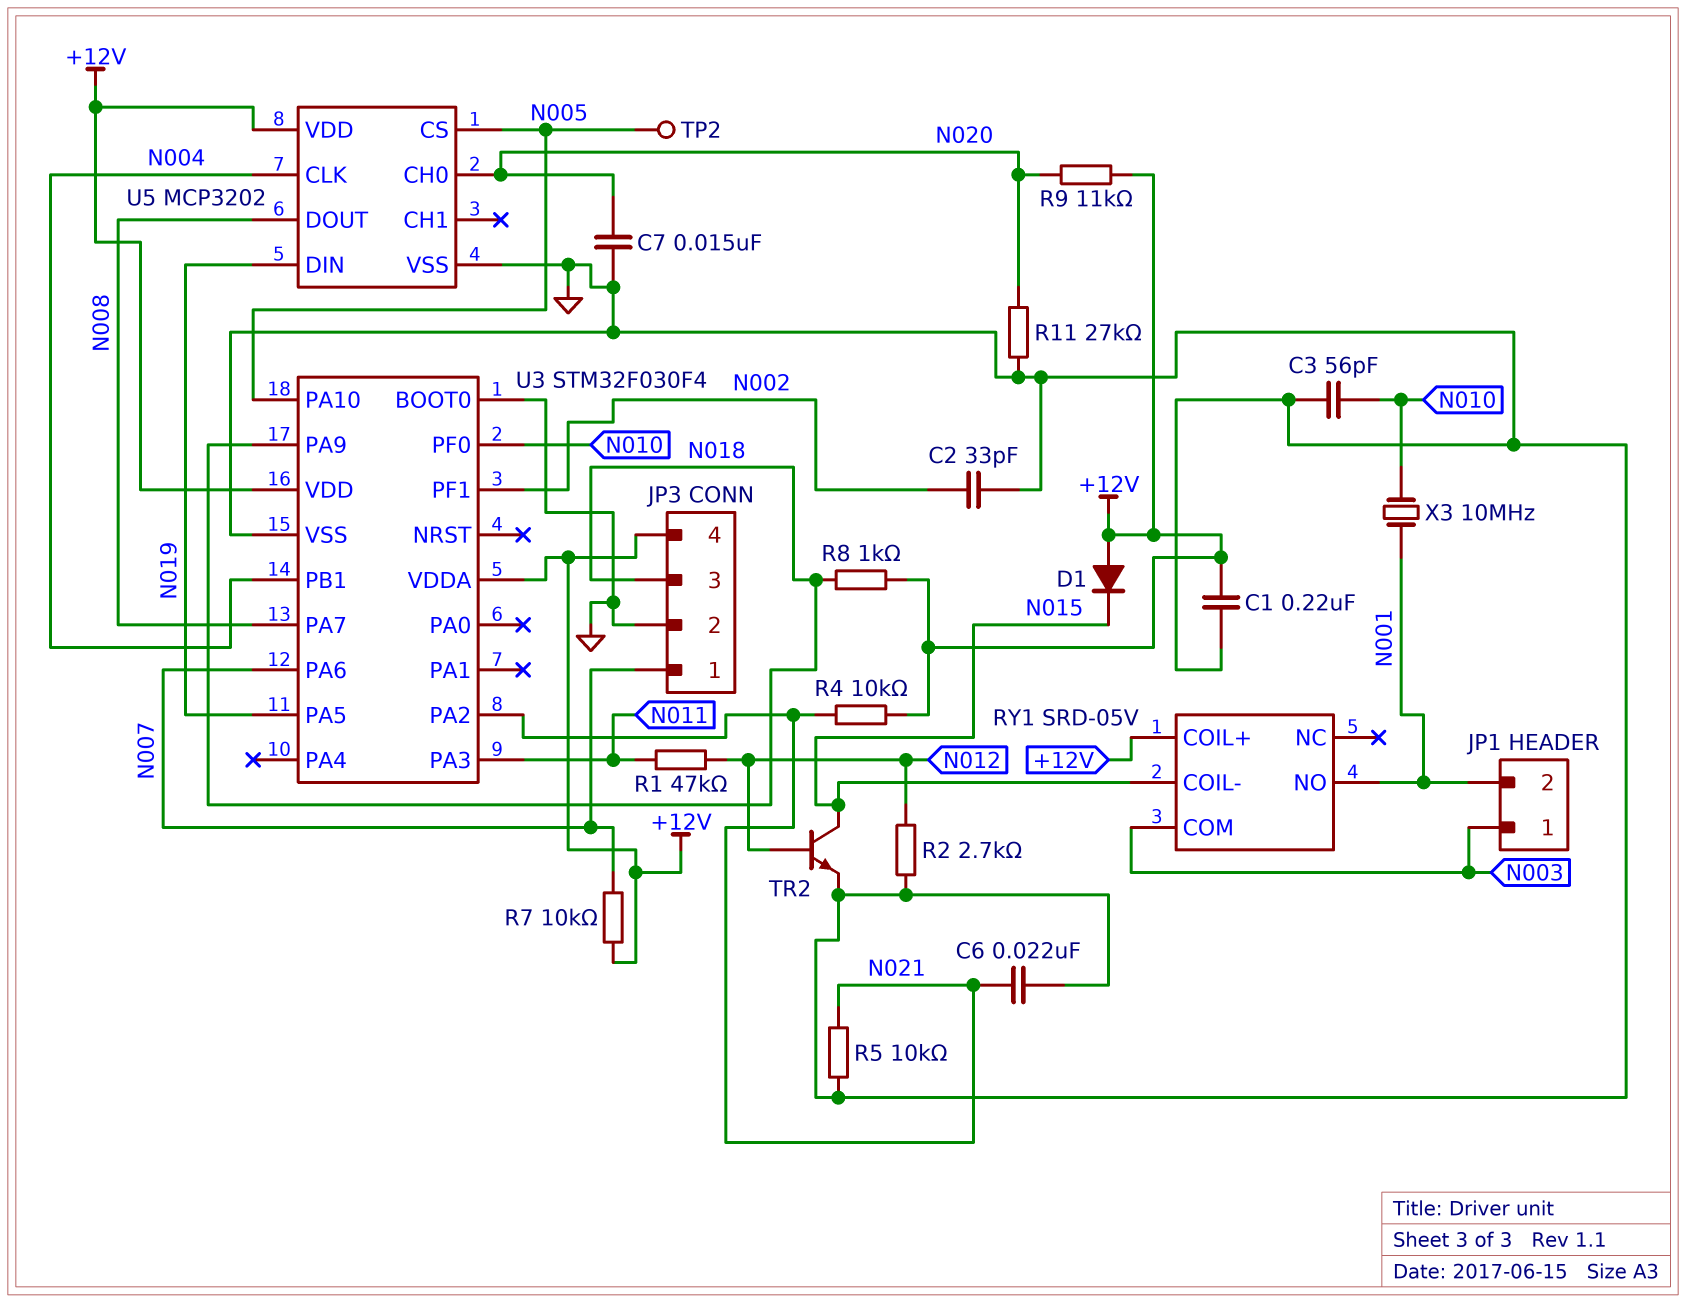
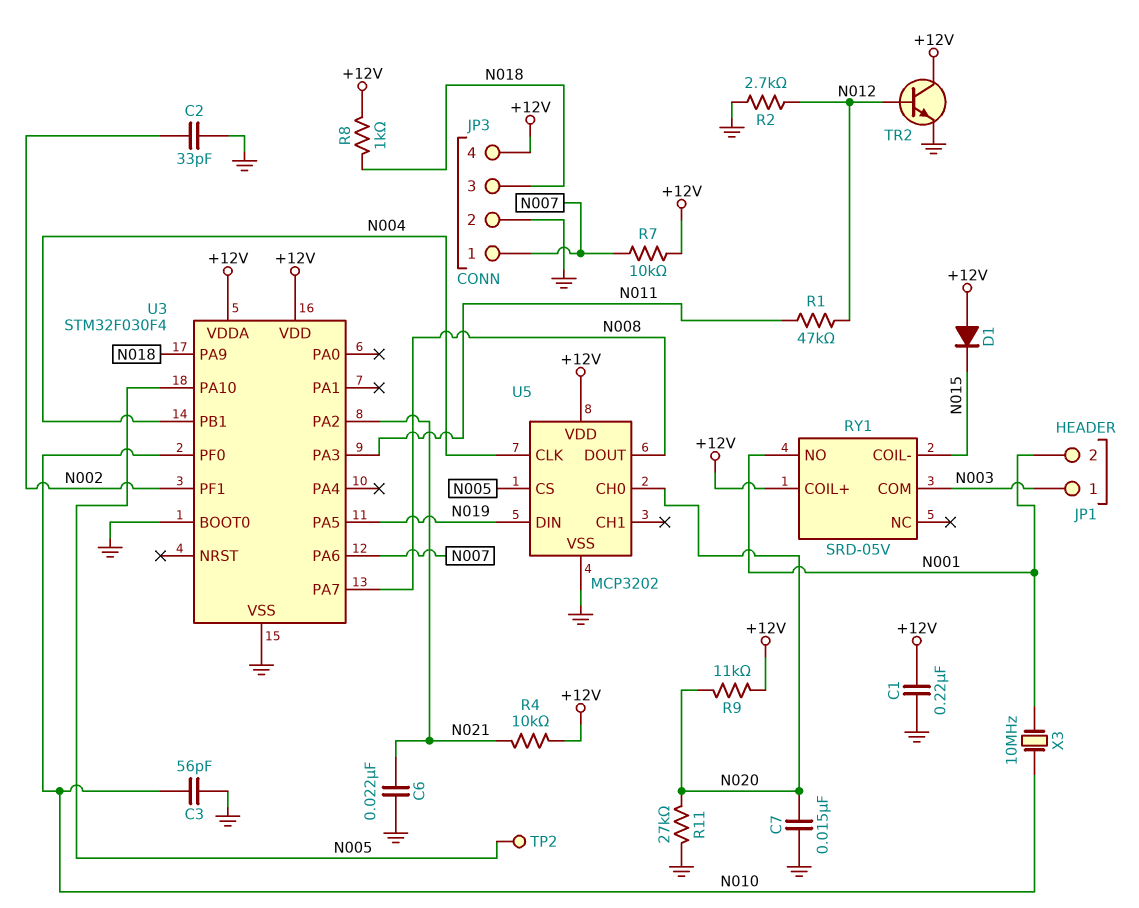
R5: 10k (GND, N021) -> none
TR2: NPN (B N012, C N015, E GND) -> NPN (B N012, C +12V, E GND)

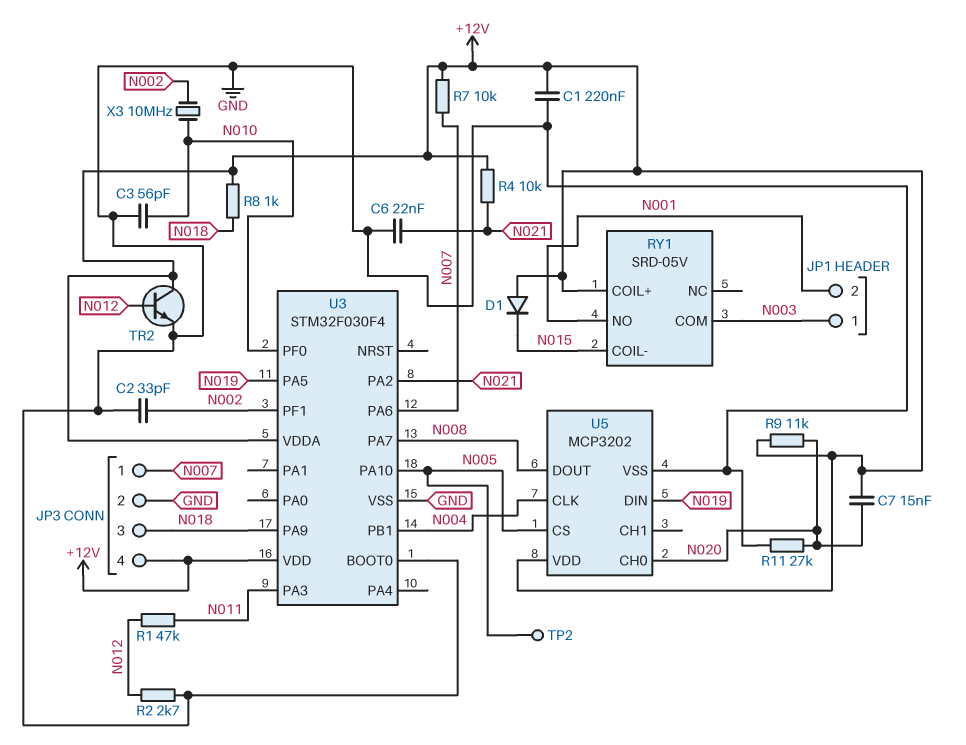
C7: 15nF (GND, N020) -> 15nF (+12V, N020)
X3: 10MHz (N001, N010) -> 10MHz (N002, N010)

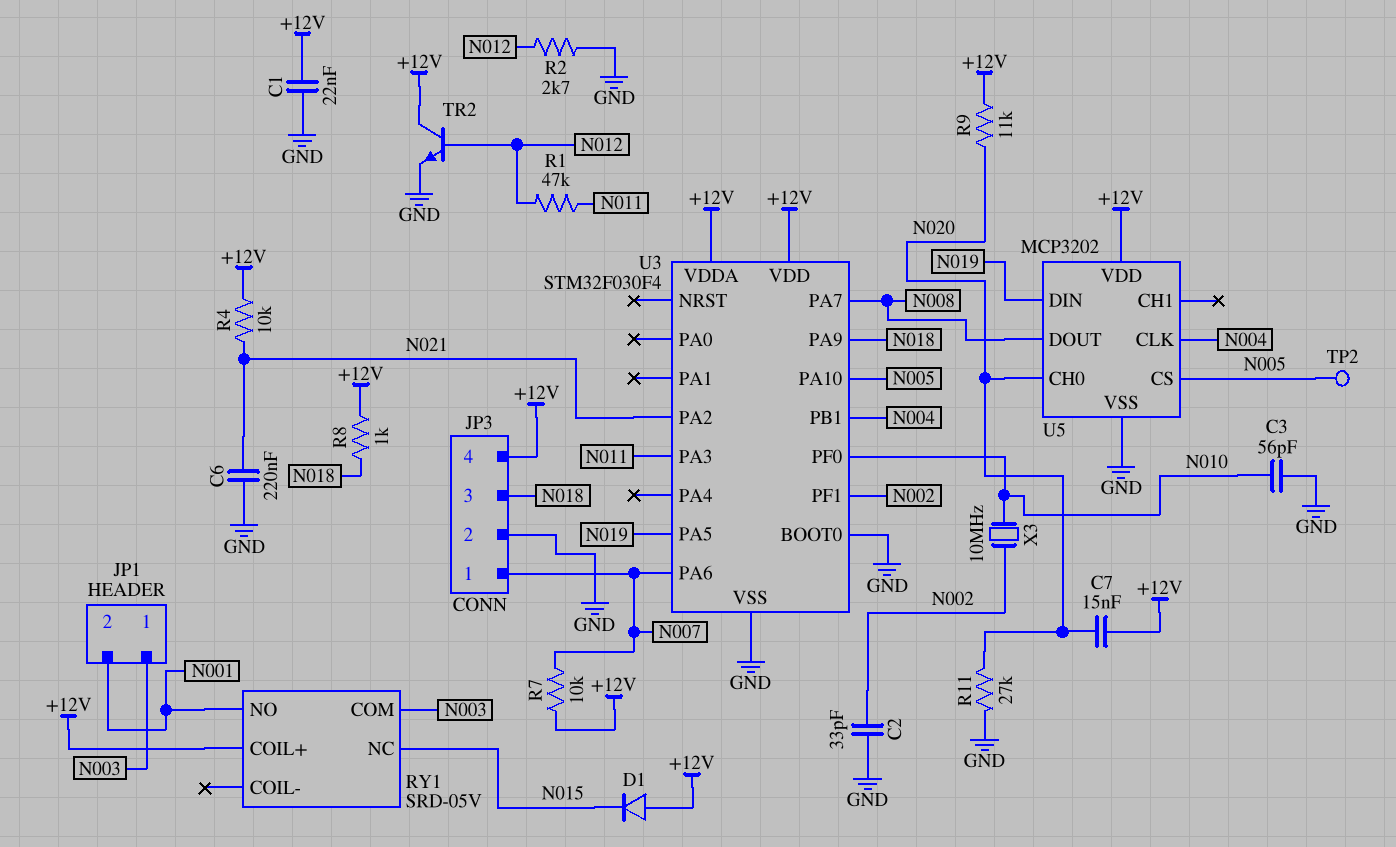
C1: 220nF (+12V, GND) -> 22nF (+12V, GND)
C6: 22nF (GND, N021) -> 220nF (GND, N021)
RY1 pin COIL-: N015 -> none
RY1 pin NC: none -> N015

